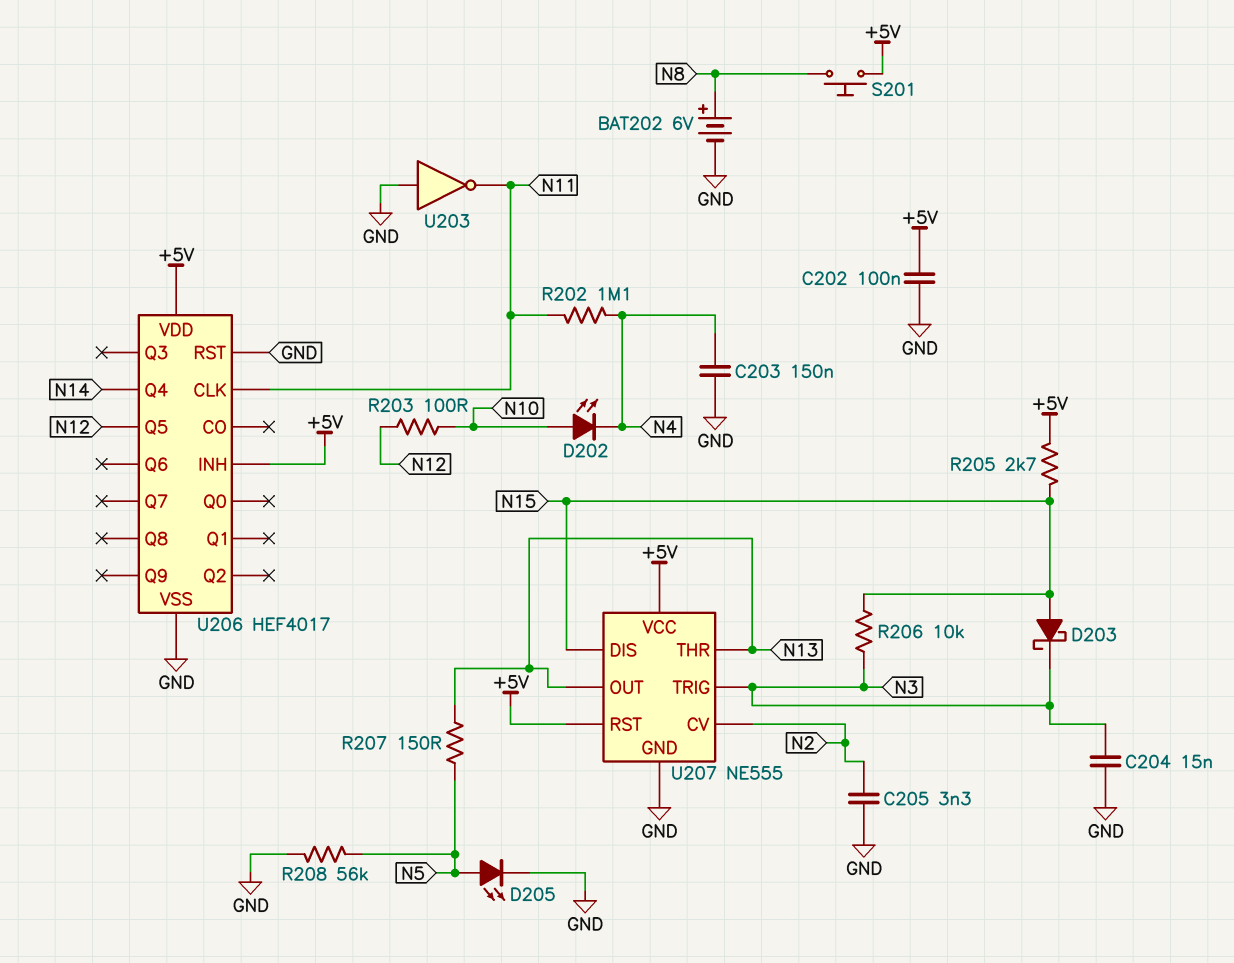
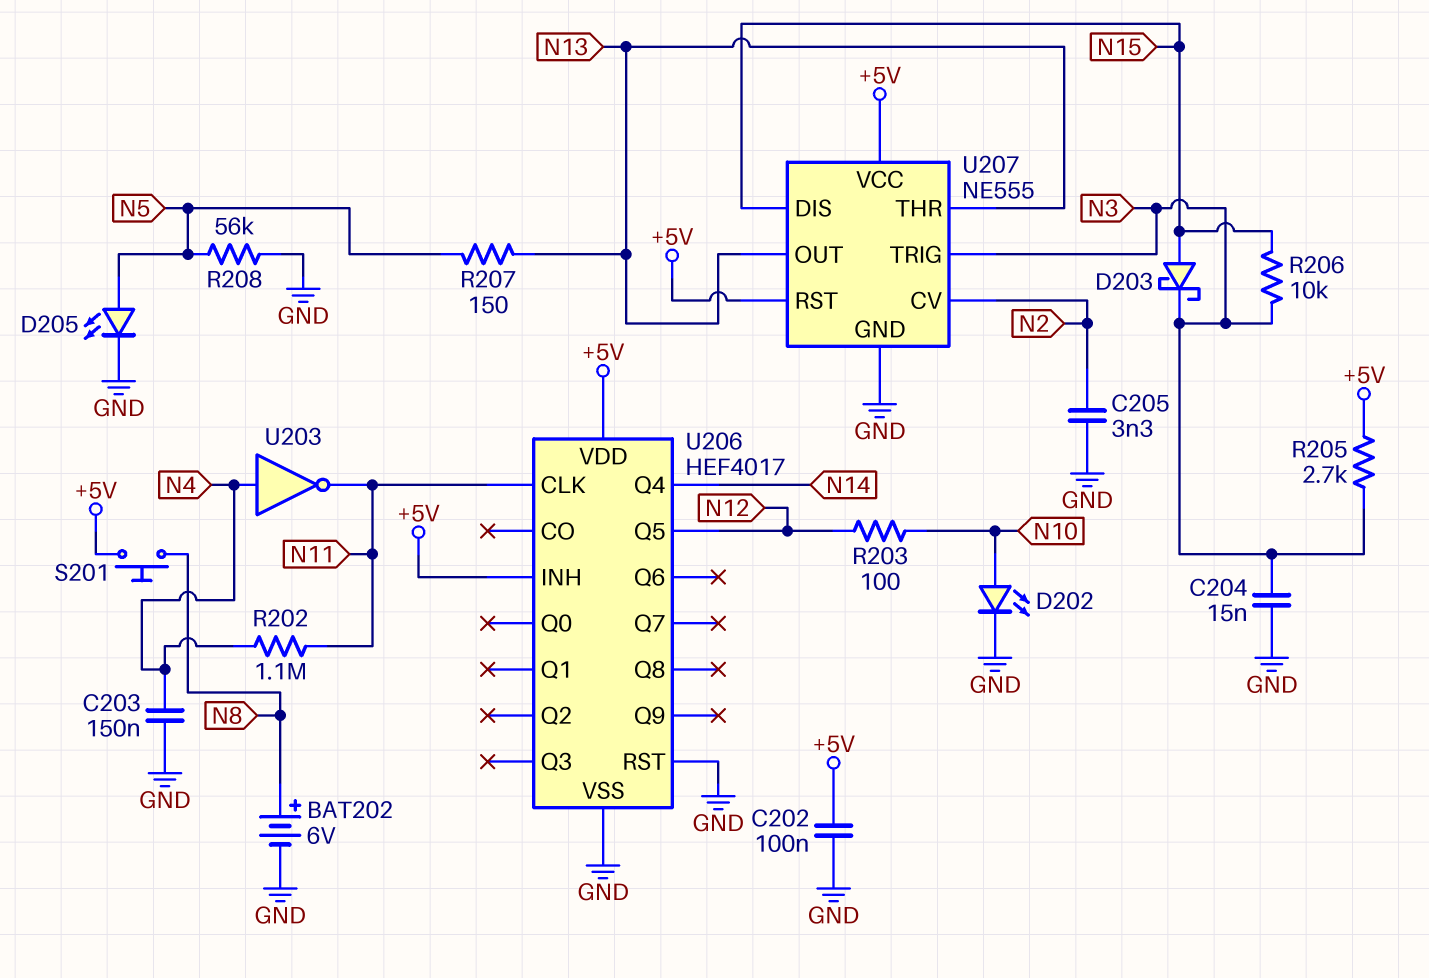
D202: LED (A N10, K N4) -> LED (A N10, K GND)
R205: 2.7k (+5V, N15) -> 2.7k (+5V, N3)
U203: NOT (in GND, out N11) -> NOT (in N4, out N11)

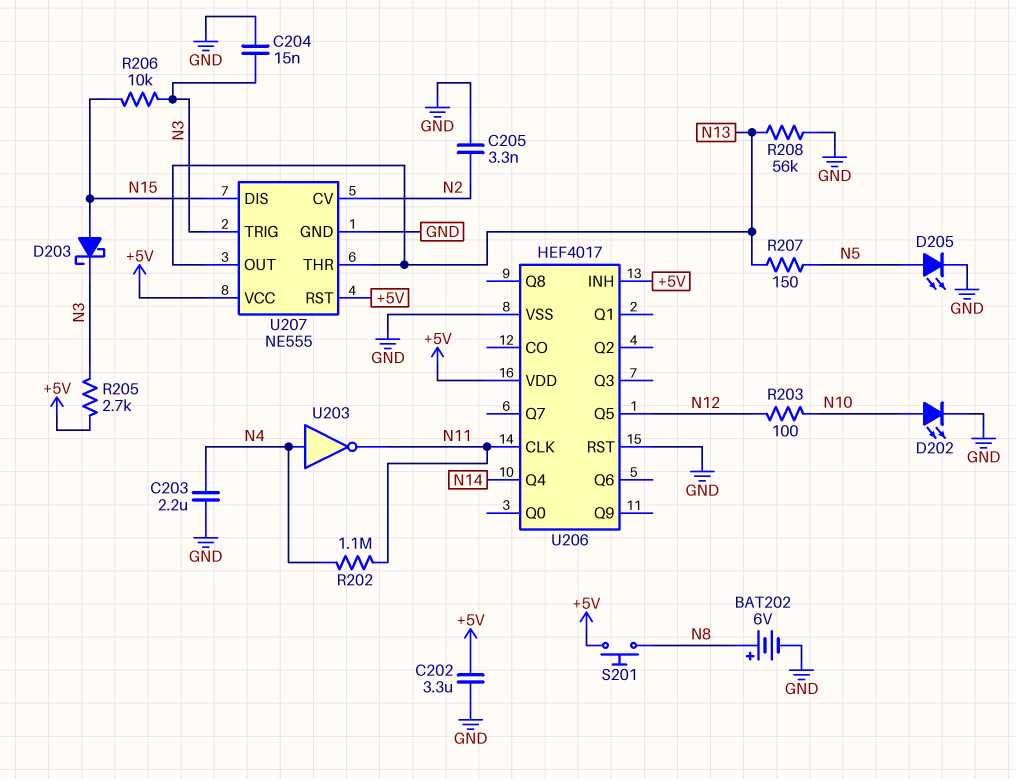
C202: 100nF (+5V, GND) -> 3.3uF (+5V, GND)
C203: 150nF (GND, N4) -> 2.2uF (GND, N4)
R208: 56k (GND, N5) -> 56k (GND, N13)

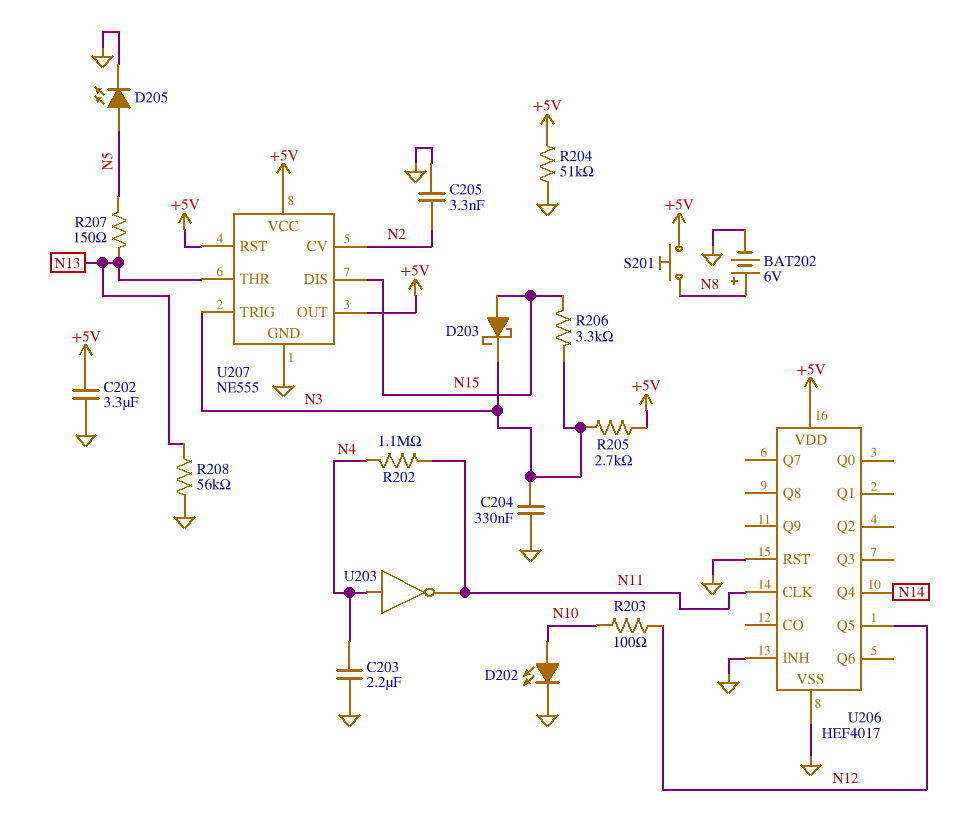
C204: 15nF (GND, N3) -> 330nF (GND, N3)
R204: none -> 51k (+5V, GND)
R206: 10k (N3, N15) -> 3.3k (N3, N15)
U206 pin INH: +5V -> GND
U207 pin OUT: N13 -> +5V

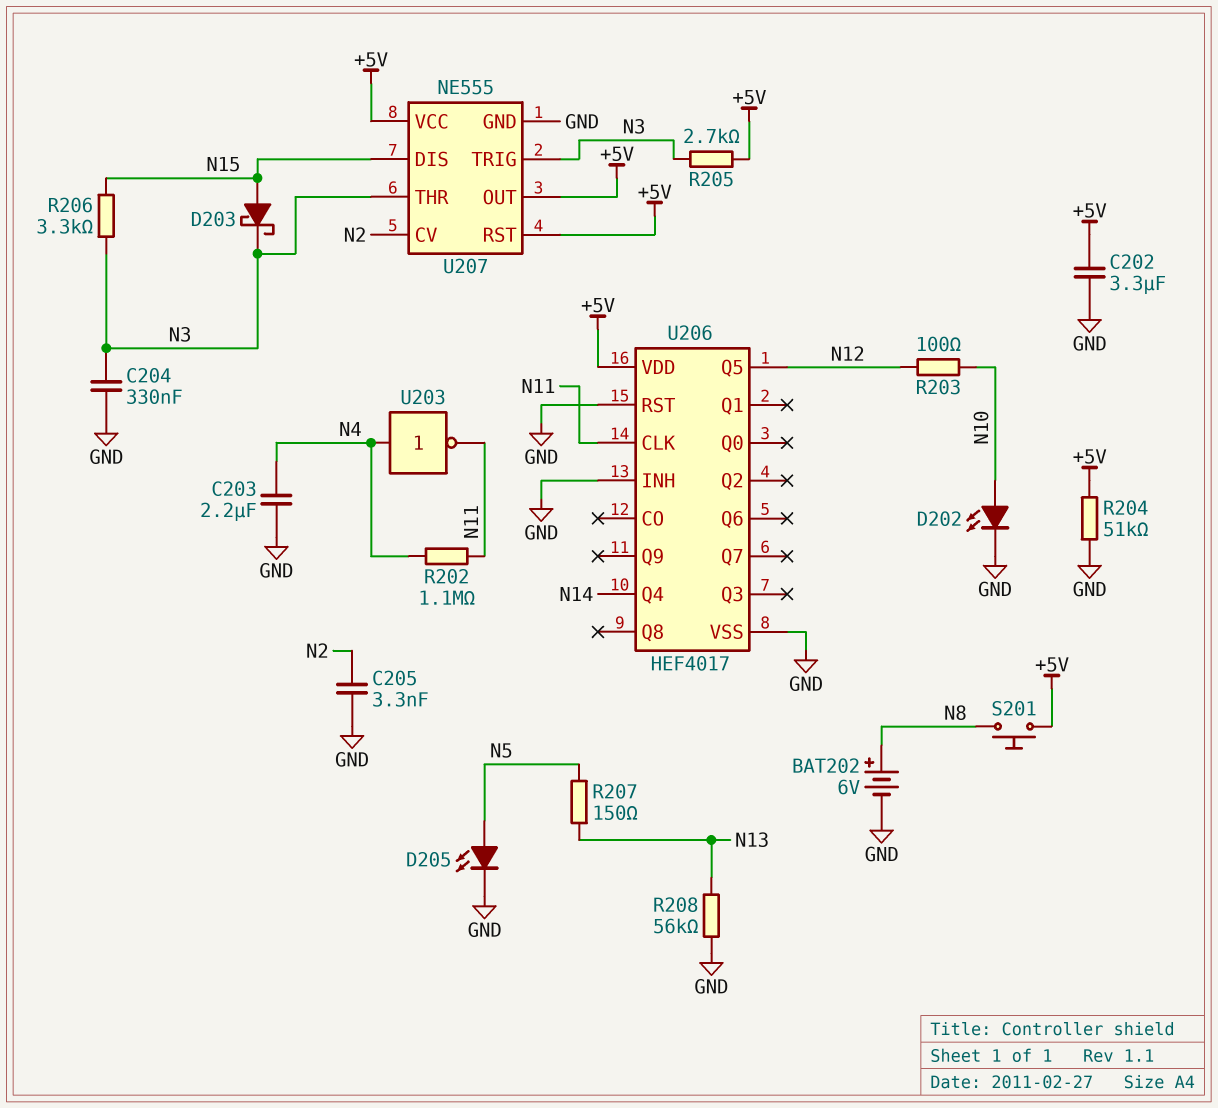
U207 pin THR: N13 -> N3

